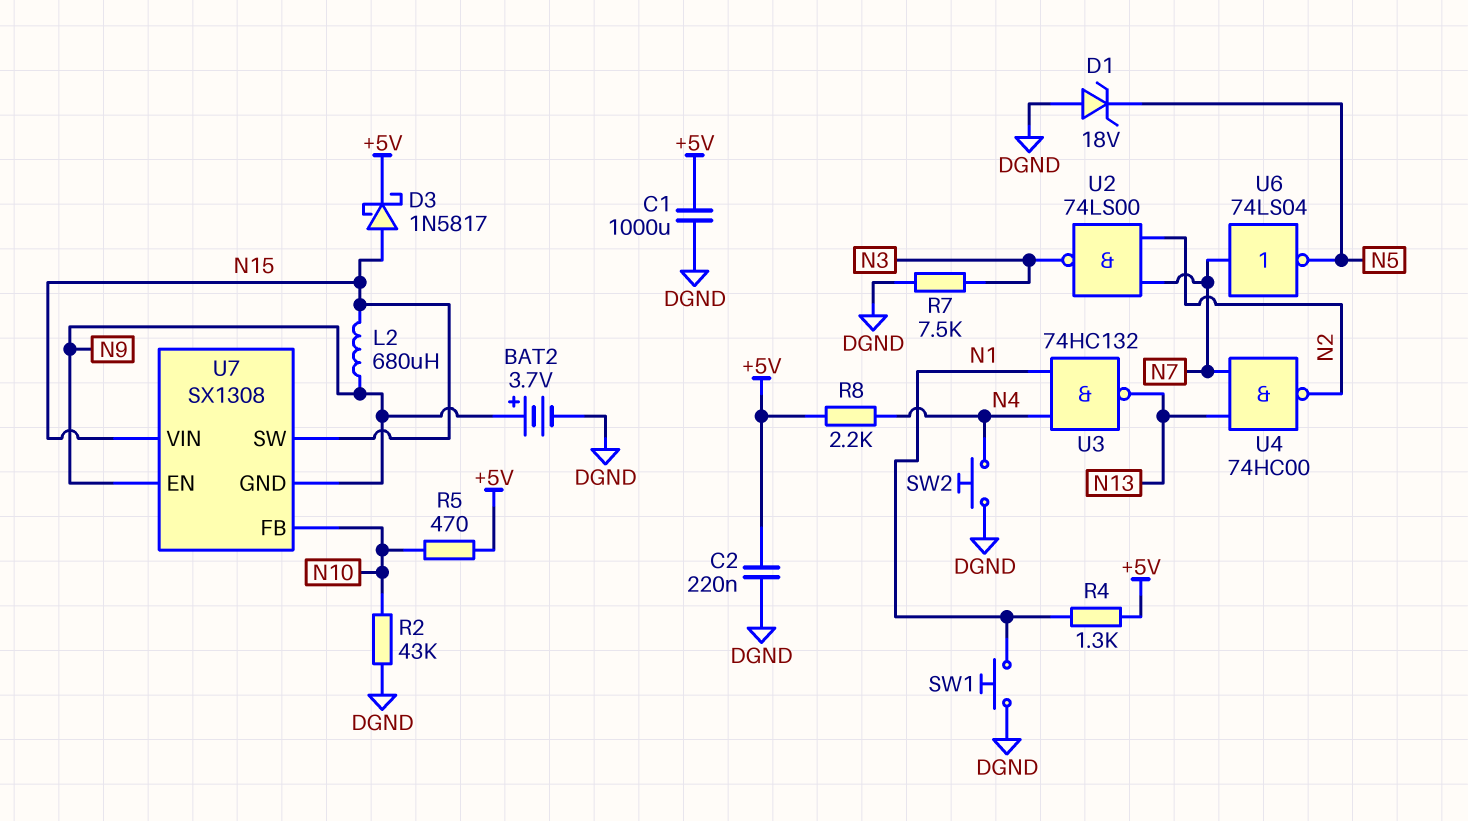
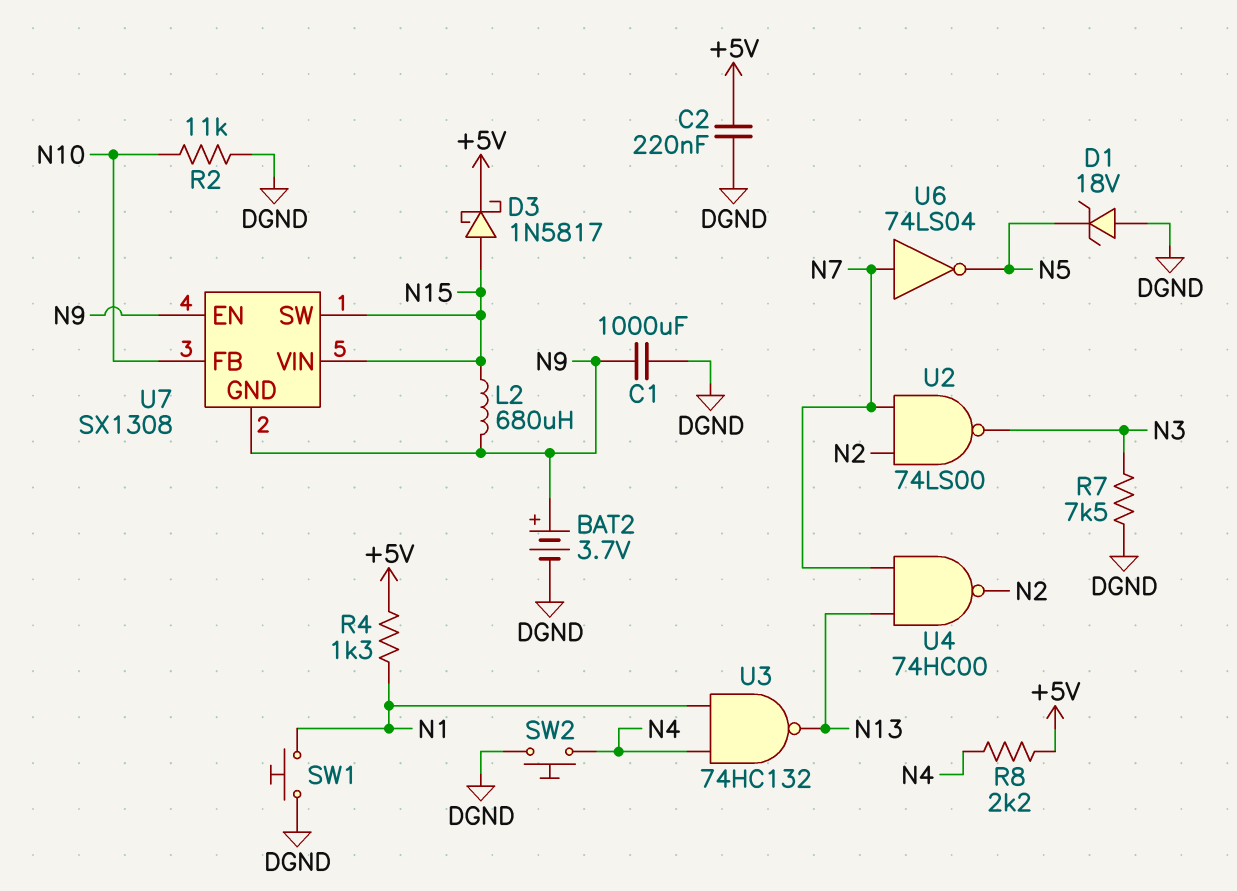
C1: 1000uF (+5V, DGND) -> 1000uF (DGND, N9)
R2: 43k (DGND, N10) -> 11k (DGND, N10)
R5: 470 (+5V, N10) -> none

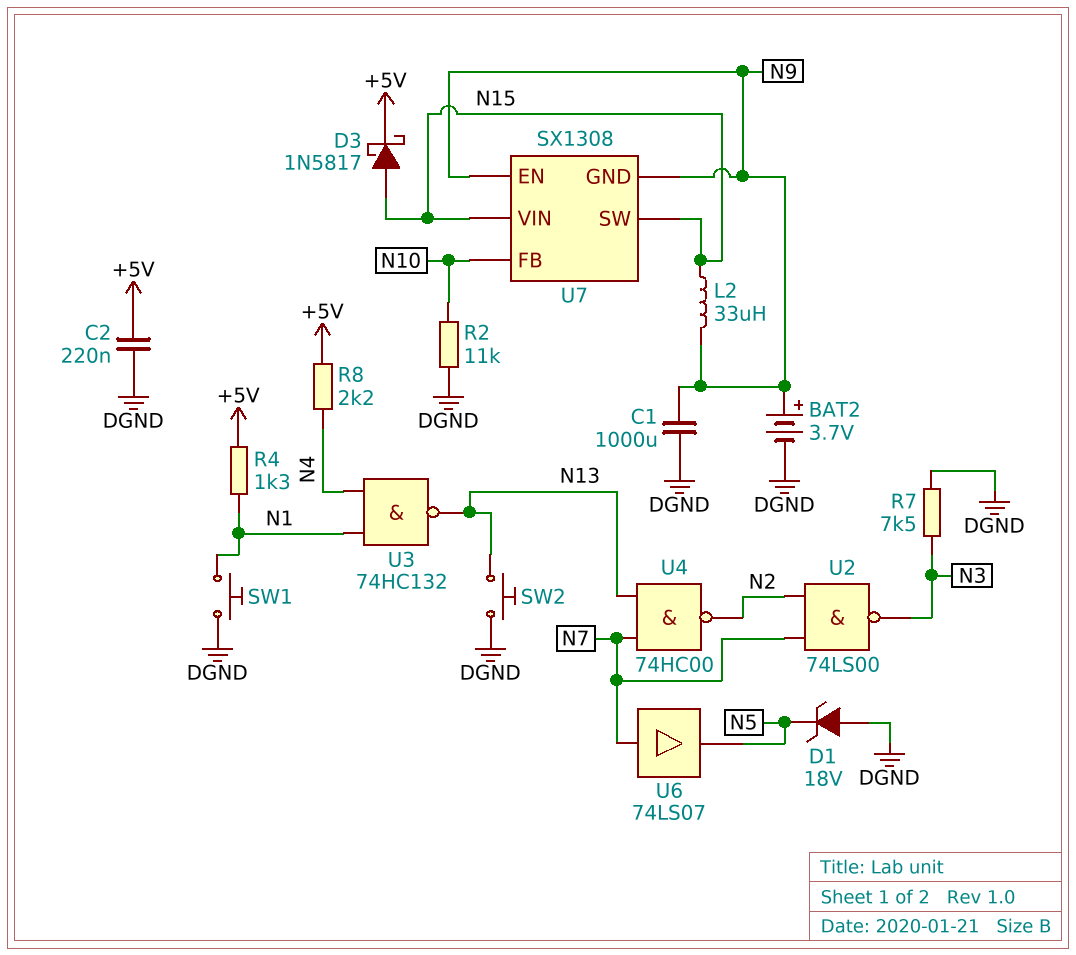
L2: 680uH (N9, N15) -> 33uH (N9, N15)
SW2: button (DGND, N4) -> button (DGND, N13)
U6: NOT 74LS04 (in N7, out N5) -> buffer 74LS07 (in N7, out N5)

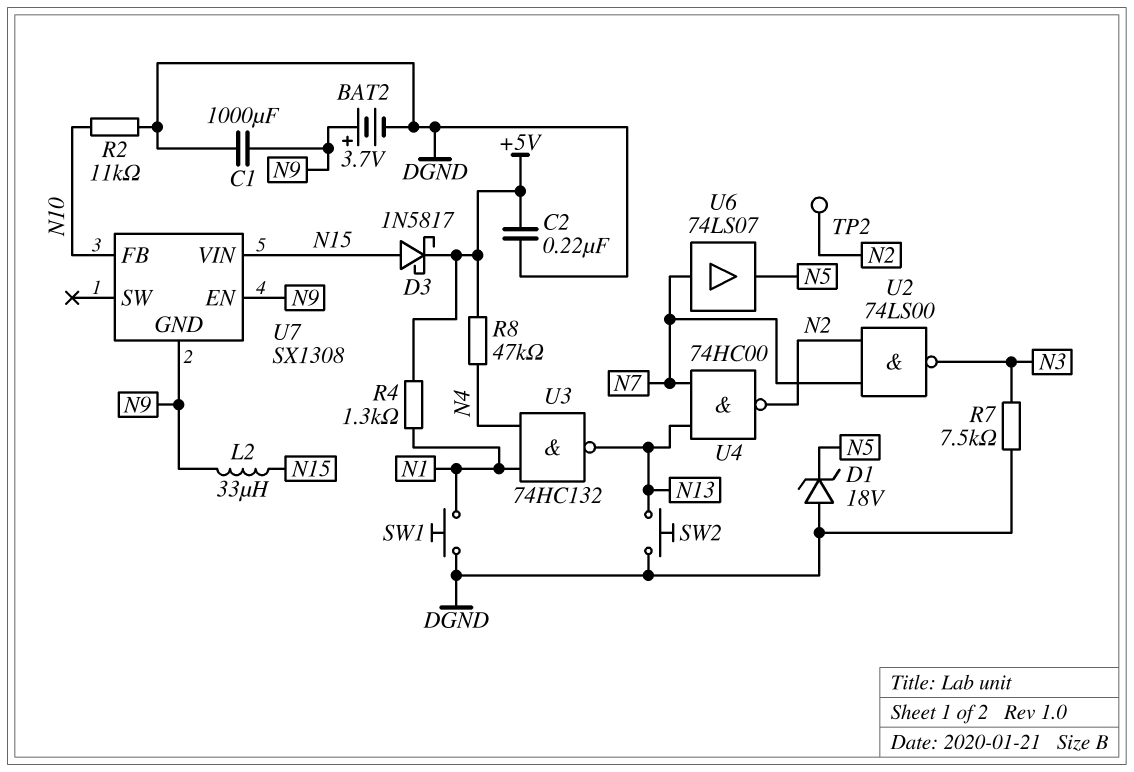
R8: 2.2k (+5V, N4) -> 47k (+5V, N4)
TP2: none -> test point (N2)
U7 pin SW: N15 -> none

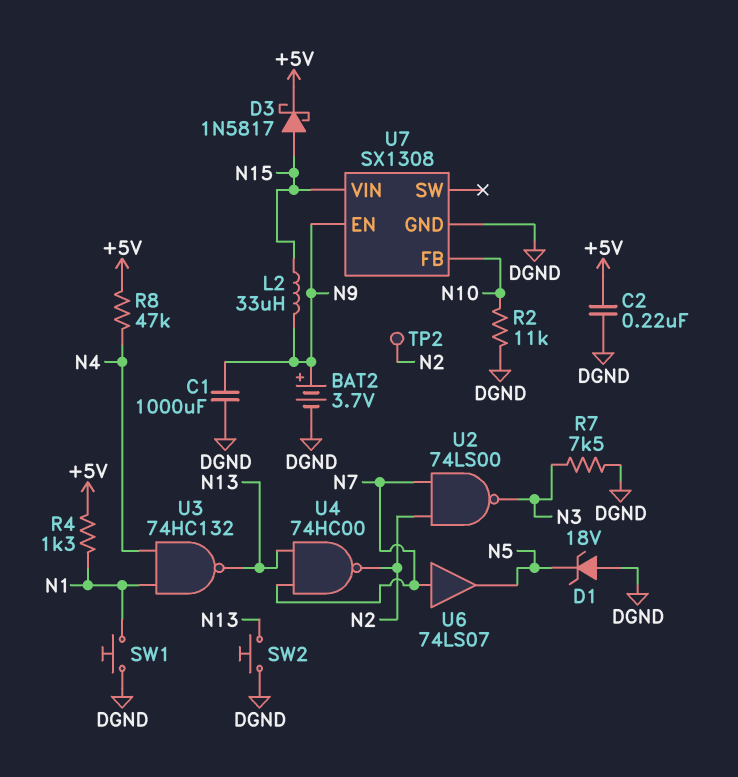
U7 pin GND: N9 -> DGND

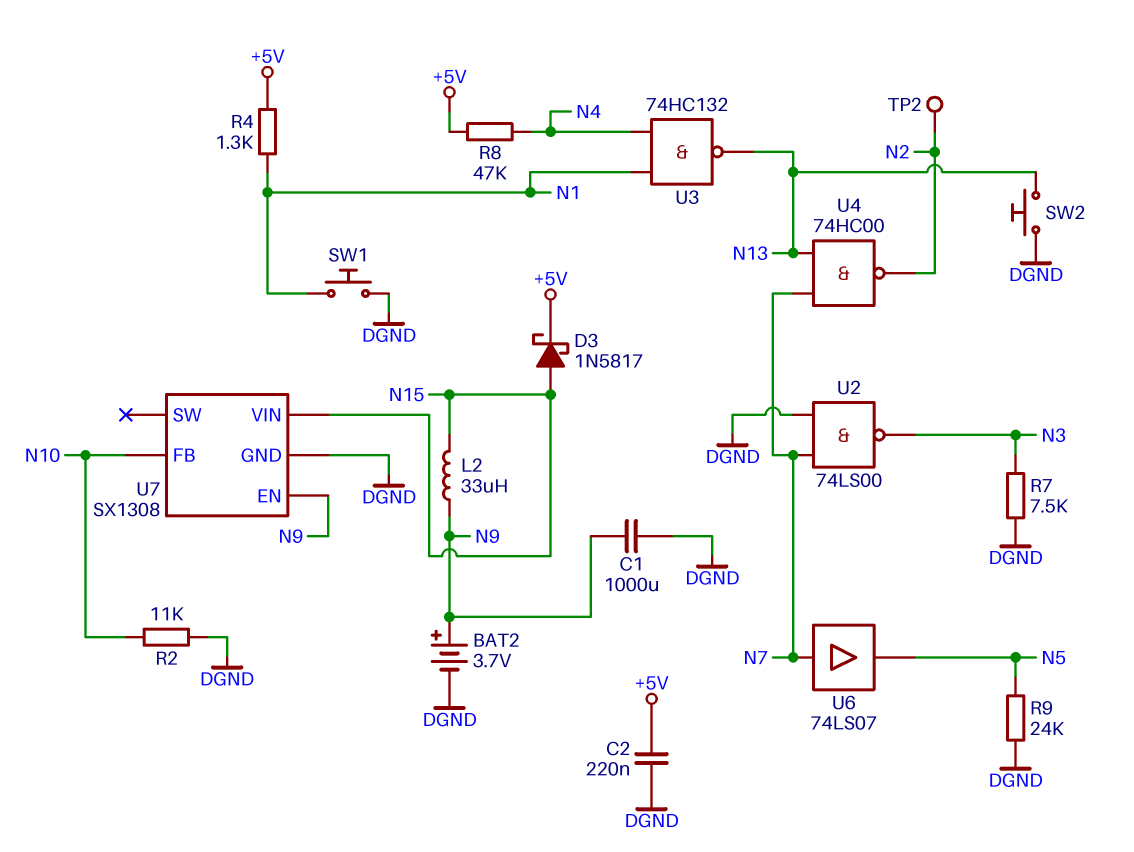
D1: zener 18V (A DGND, K N5) -> none
R9: none -> 24k (DGND, N5)
U2: NAND 74LS00 (in N2, in N7, out N3) -> NAND 74LS00 (in DGND, in N7, out N3)

